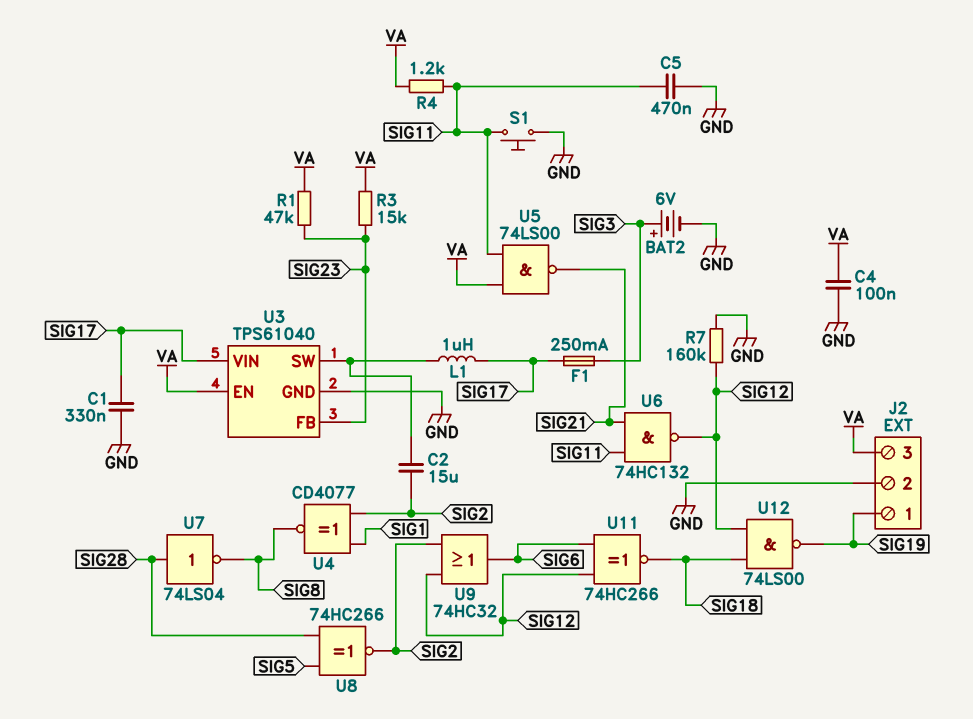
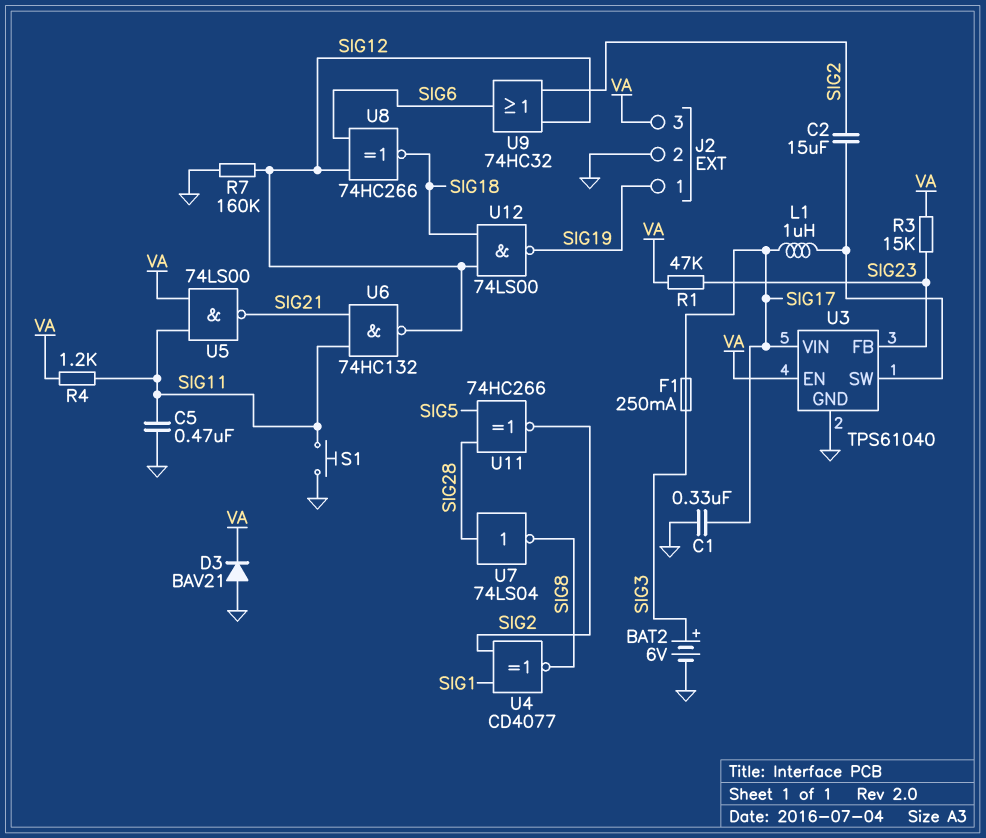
C4: 100nF (GND, VA) -> none
D3: none -> diode BAV21 (A GND, K VA)
U8: XNOR 74HC266 (in SIG5, in SIG28, out SIG2) -> XNOR 74HC266 (in SIG6, in SIG12, out SIG18)
U11: XNOR 74HC266 (in SIG6, in SIG12, out SIG18) -> XNOR 74HC266 (in SIG5, in SIG28, out SIG2)

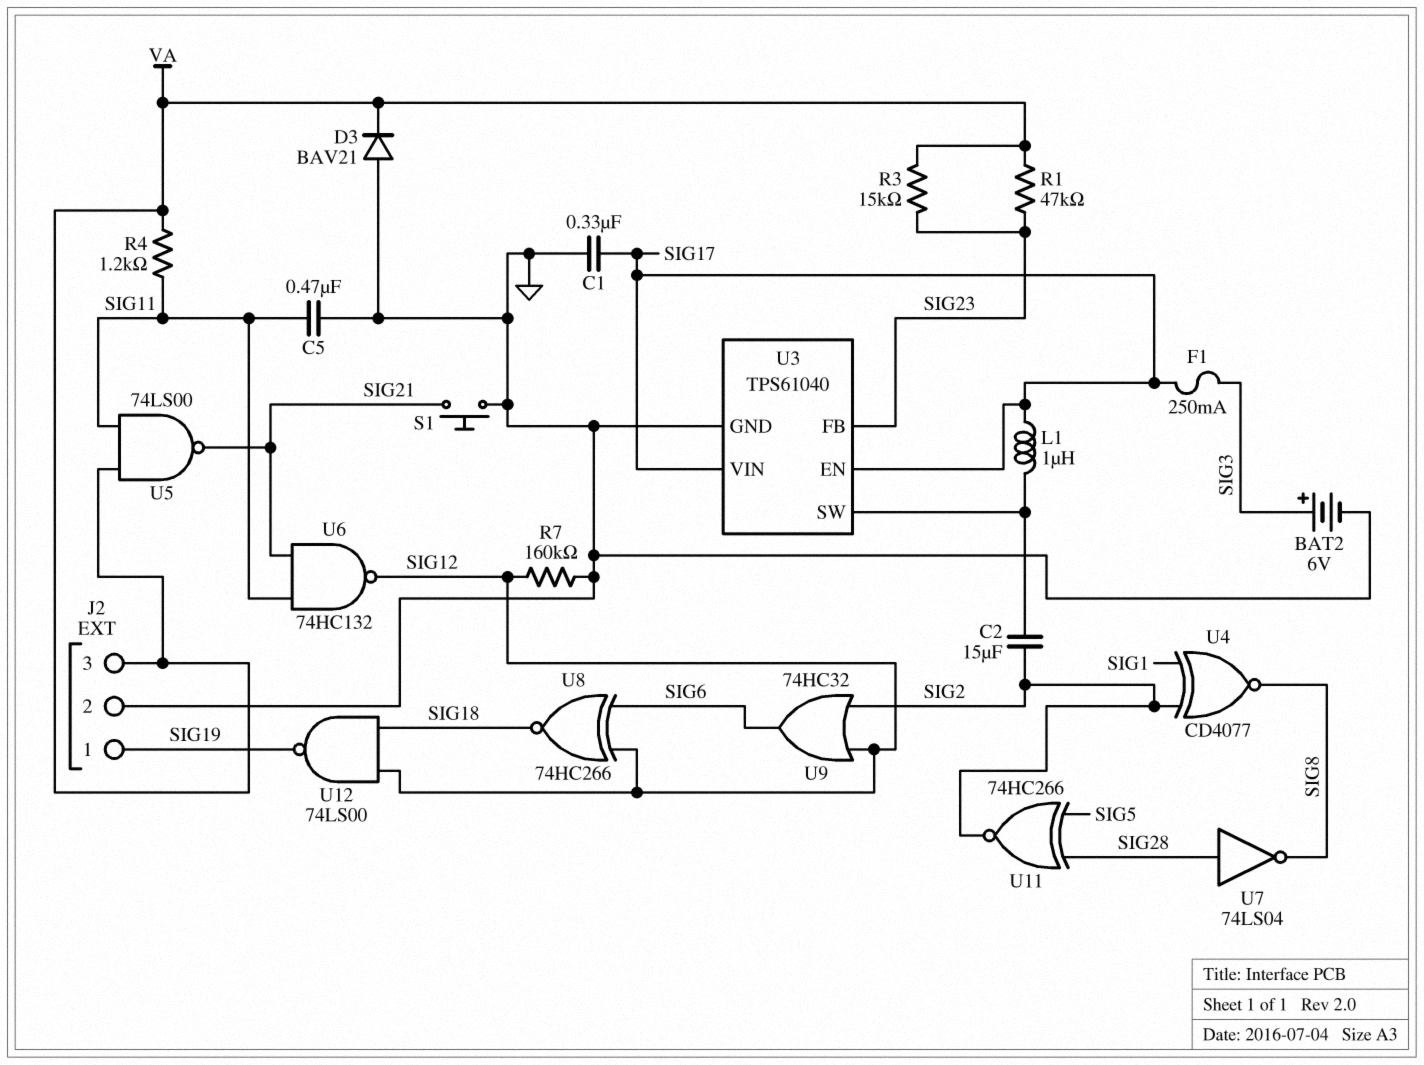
S1: button (GND, SIG11) -> button (GND, SIG21)
U3 pin EN: VA -> SIG17

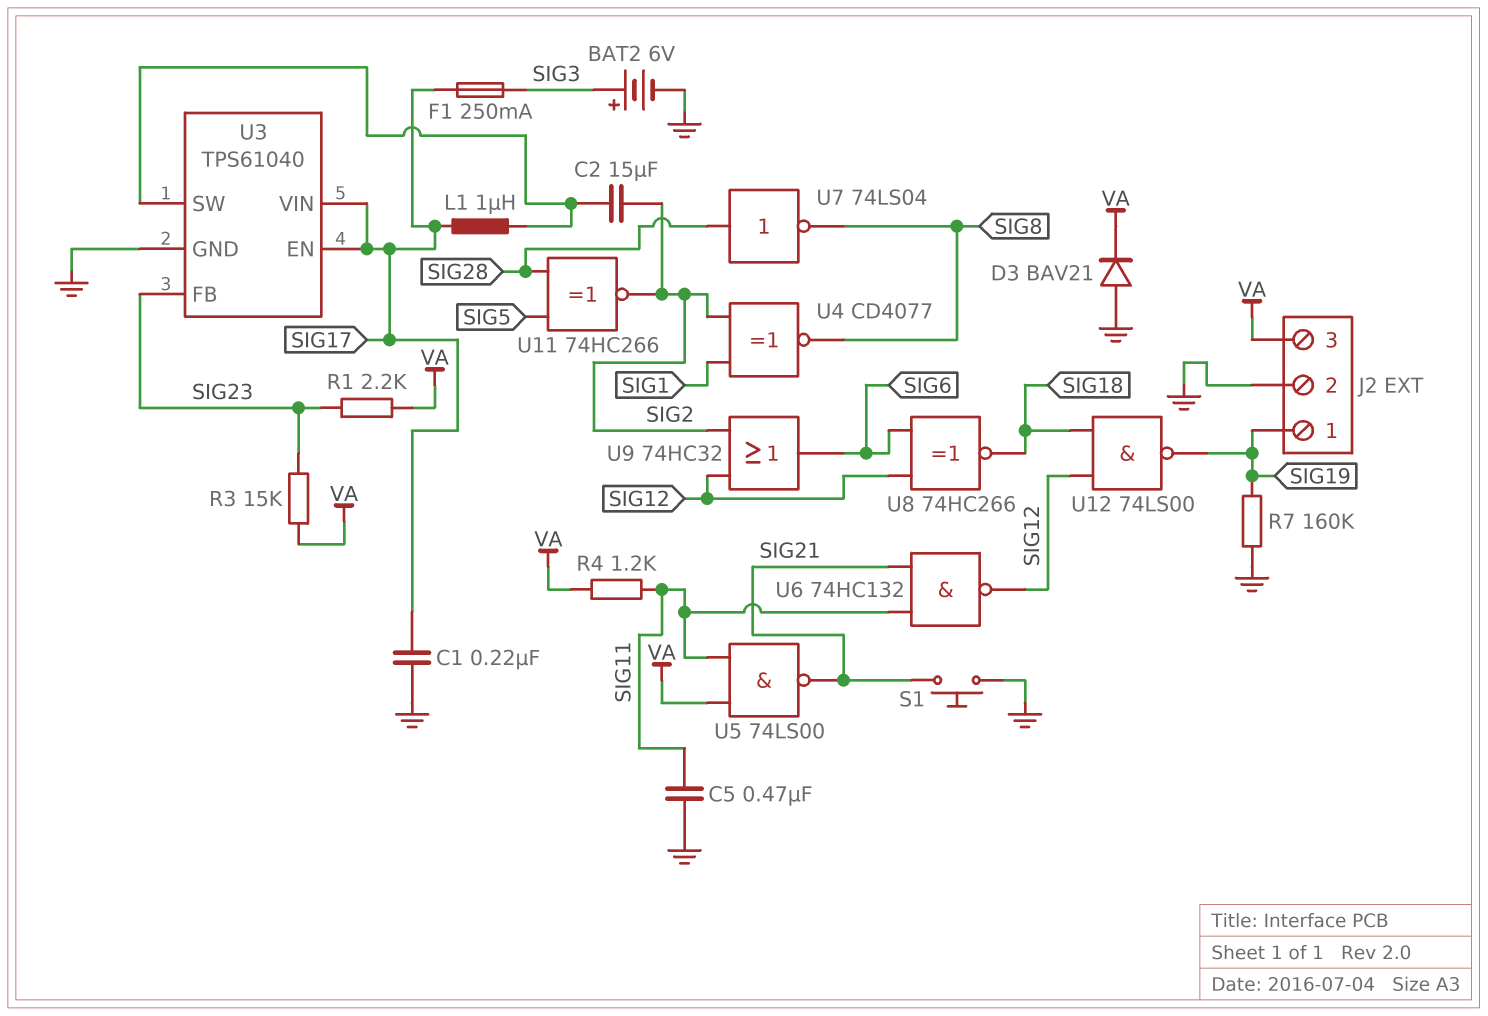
C1: 330nF (GND, SIG17) -> 220nF (GND, SIG17)
R1: 47k (SIG23, VA) -> 2.2k (SIG23, VA)
R7: 160k (GND, SIG12) -> 160k (GND, SIG19)

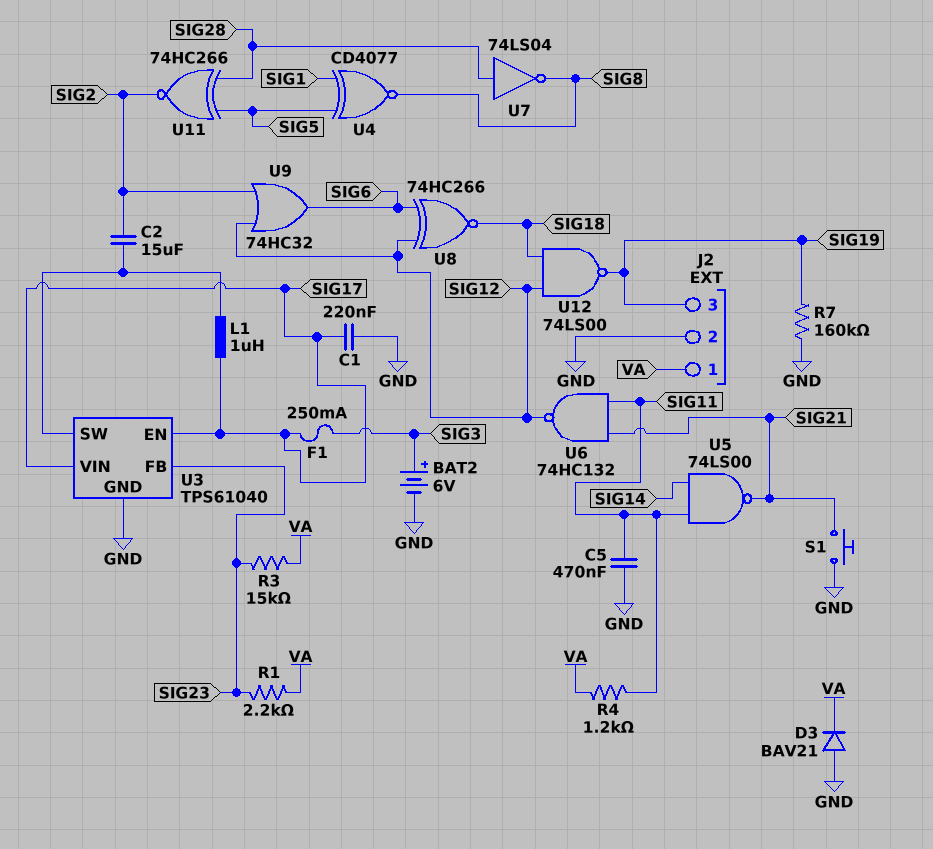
J2 pin 1: SIG19 -> VA
J2 pin 3: VA -> SIG19
U4: XNOR CD4077 (in SIG1, in SIG2, out SIG8) -> XNOR CD4077 (in SIG1, in SIG5, out SIG8)
U5: NAND 74LS00 (in SIG11, in VA, out SIG21) -> NAND 74LS00 (in SIG11, in SIG14, out SIG21)

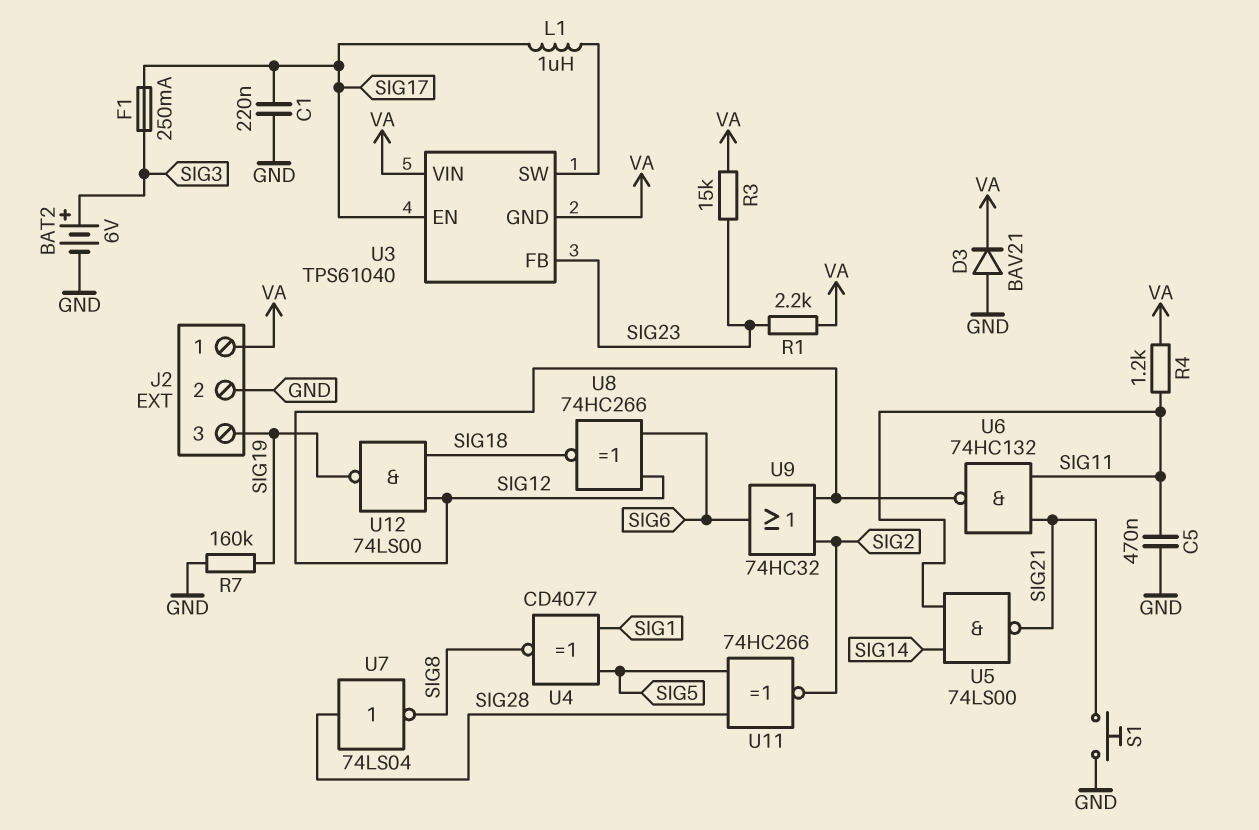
C2: 15uF (SIG2, U3/SW) -> none
U3 pin GND: GND -> VA
U3 pin VIN: SIG17 -> VA

